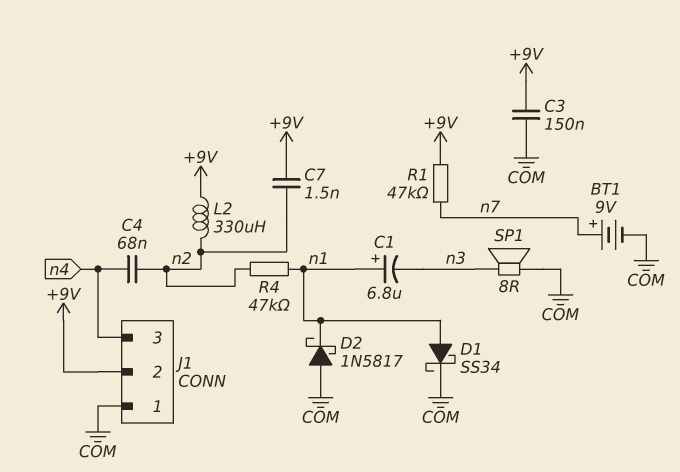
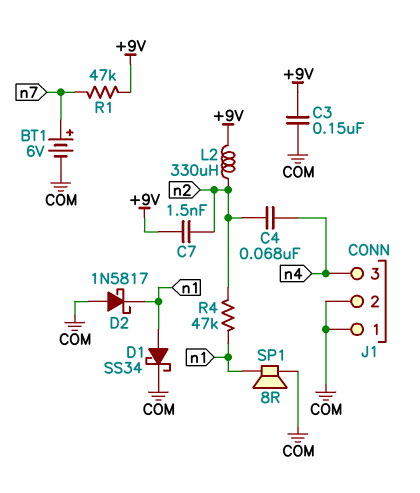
BT1: 9V (plus n7, minus COM) -> 6V (plus n7, minus COM)
C1: 6.8uF (plus n1, minus n3) -> none
J1 pin 2: +9V -> COM
SP1: speaker 8R (COM, n3) -> speaker 8R (COM, n1)

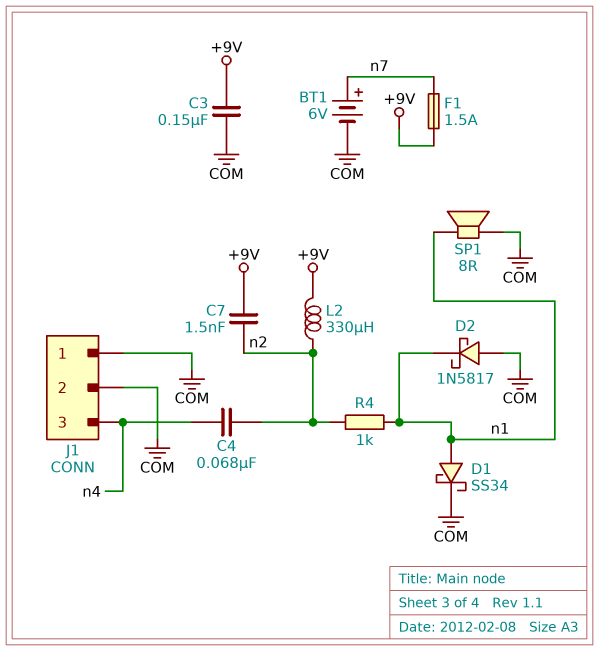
F1: none -> 1.5A (+9V, n7)
R1: 47k (+9V, n7) -> none
R4: 47k (n1, n2) -> 1k (n1, n2)

